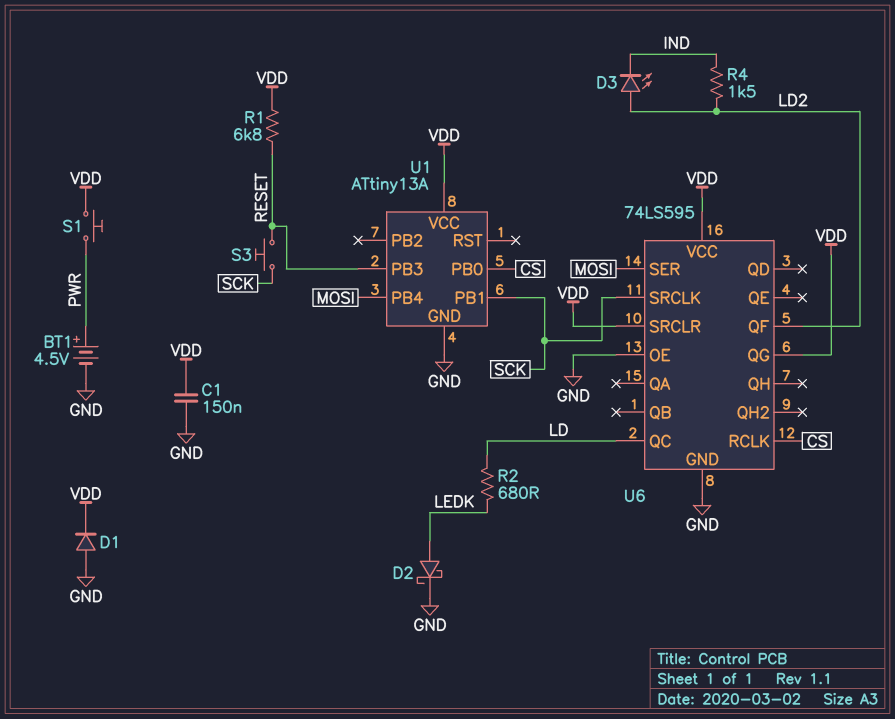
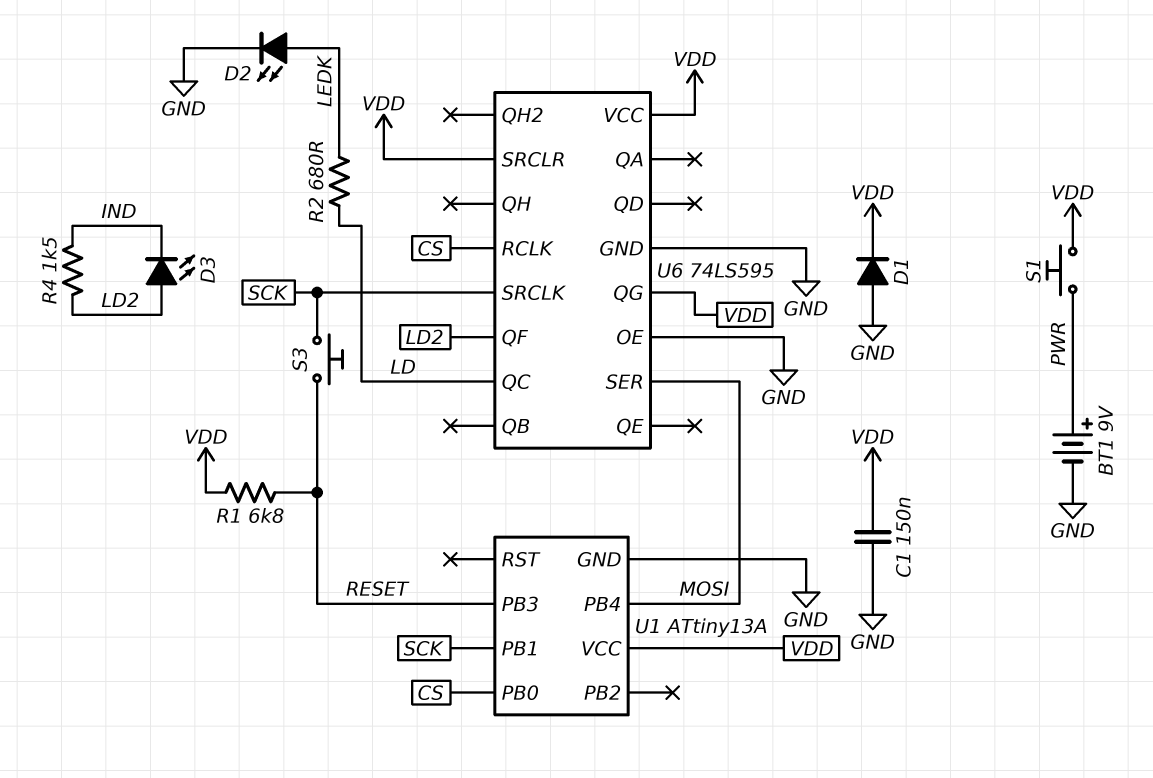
BT1: 4.5V (plus PWR, minus GND) -> 9V (plus PWR, minus GND)
D2: schottky (A LEDK, K GND) -> LED (A LEDK, K GND)

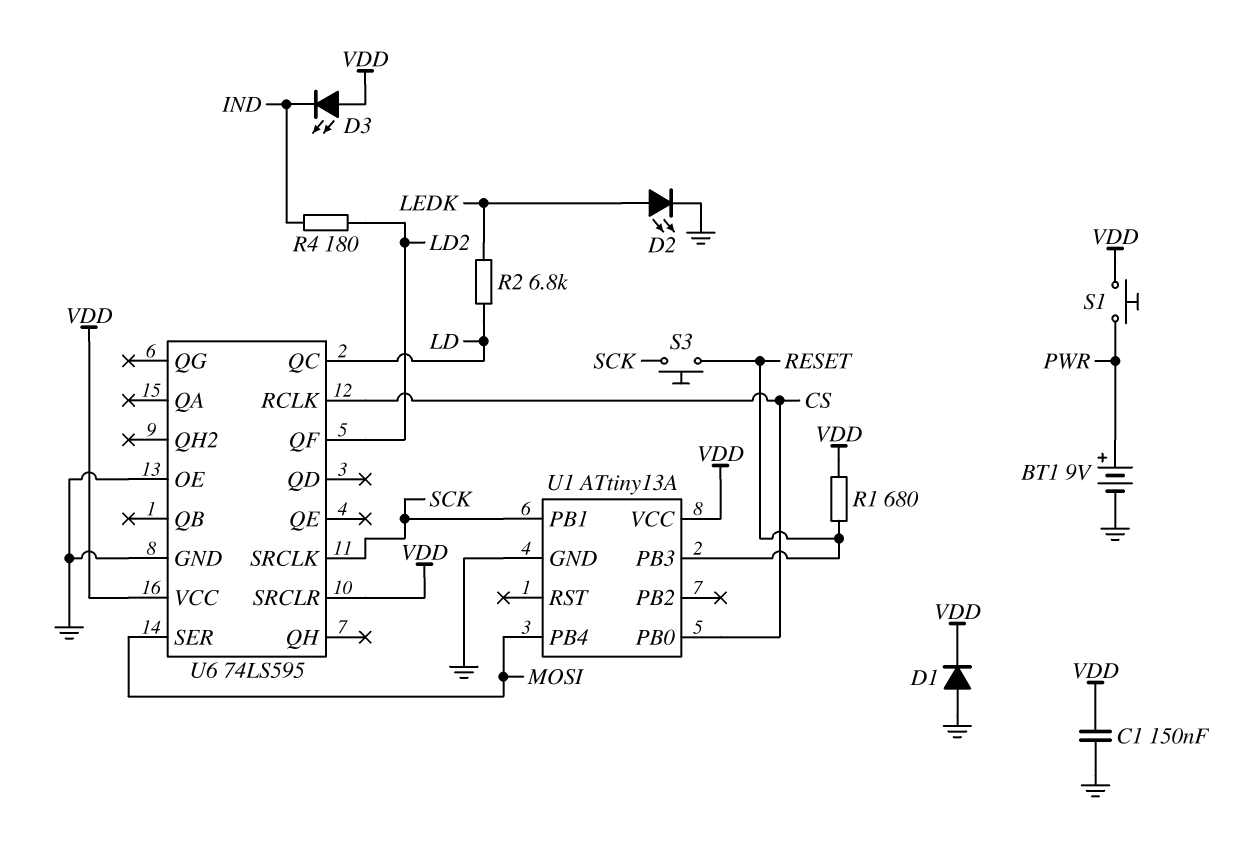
D3: LED (A LD2, K IND) -> LED (A VDD, K IND)
R1: 6.8k (RESET, VDD) -> 680 (RESET, VDD)
R2: 680 (LD, LEDK) -> 6.8k (LD, LEDK)
R4: 1.5k (IND, LD2) -> 180 (IND, LD2)
U6 pin QG: VDD -> none

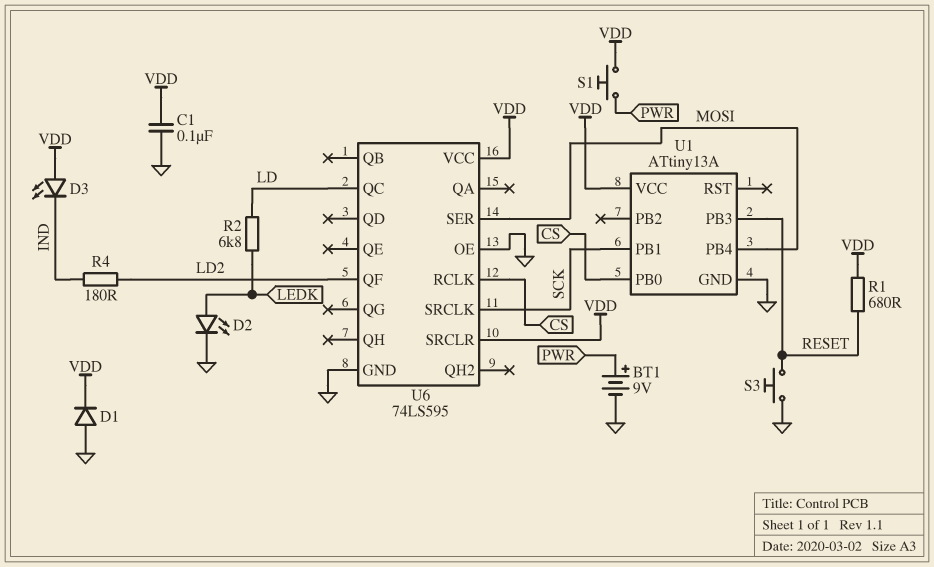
C1: 150nF (GND, VDD) -> 100nF (GND, VDD)
S3: button (RESET, SCK) -> button (GND, RESET)

